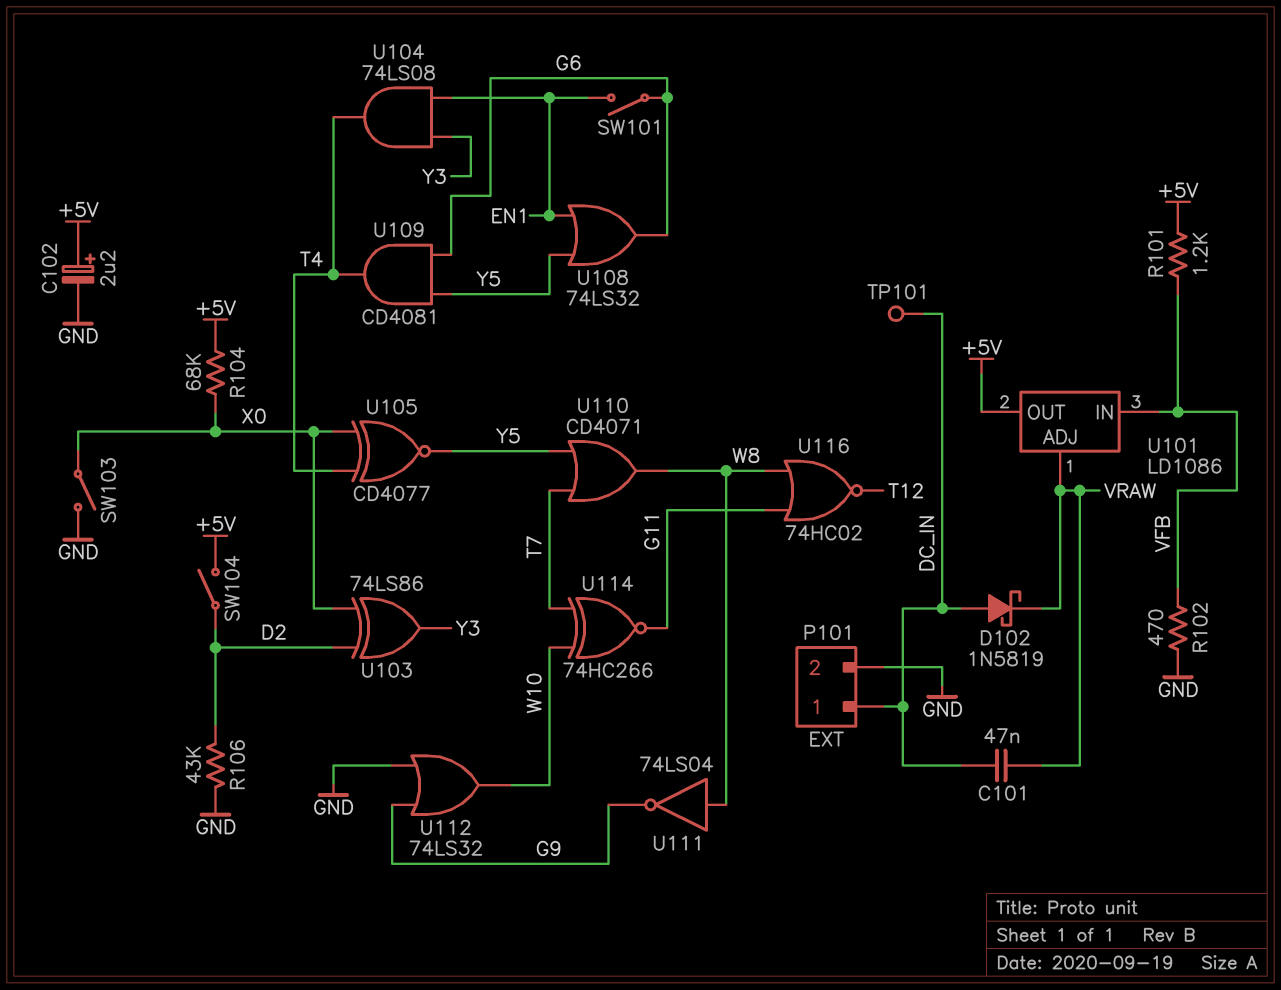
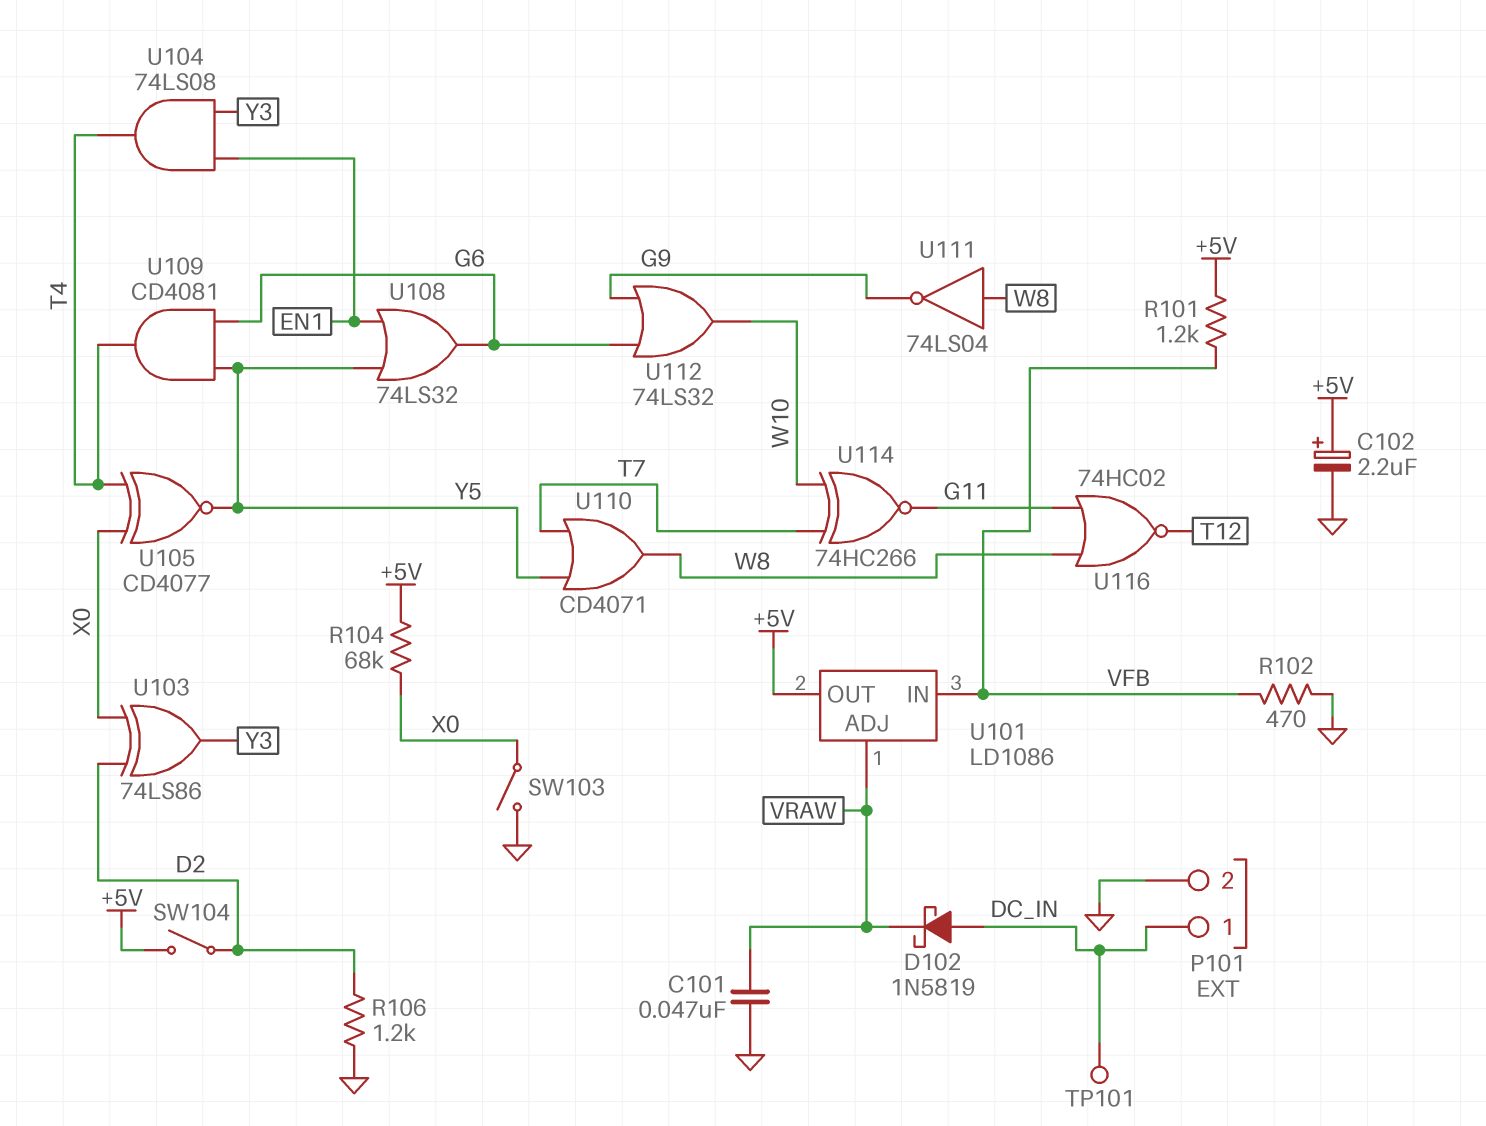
C101: 47nF (DC_IN, VRAW) -> 47nF (GND, VRAW)
R106: 43k (D2, GND) -> 1.2k (D2, GND)
SW101: switch (EN1, G6) -> none
U112: OR 74LS32 (in G9, in GND, out W10) -> OR 74LS32 (in G6, in G9, out W10)

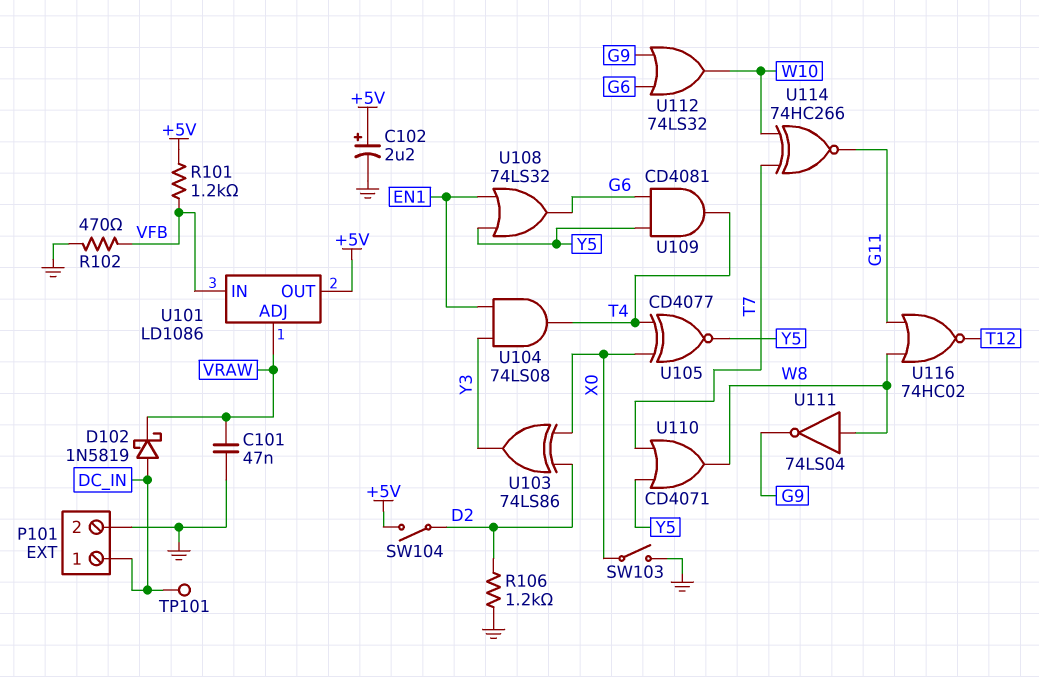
R104: 68k (+5V, X0) -> none

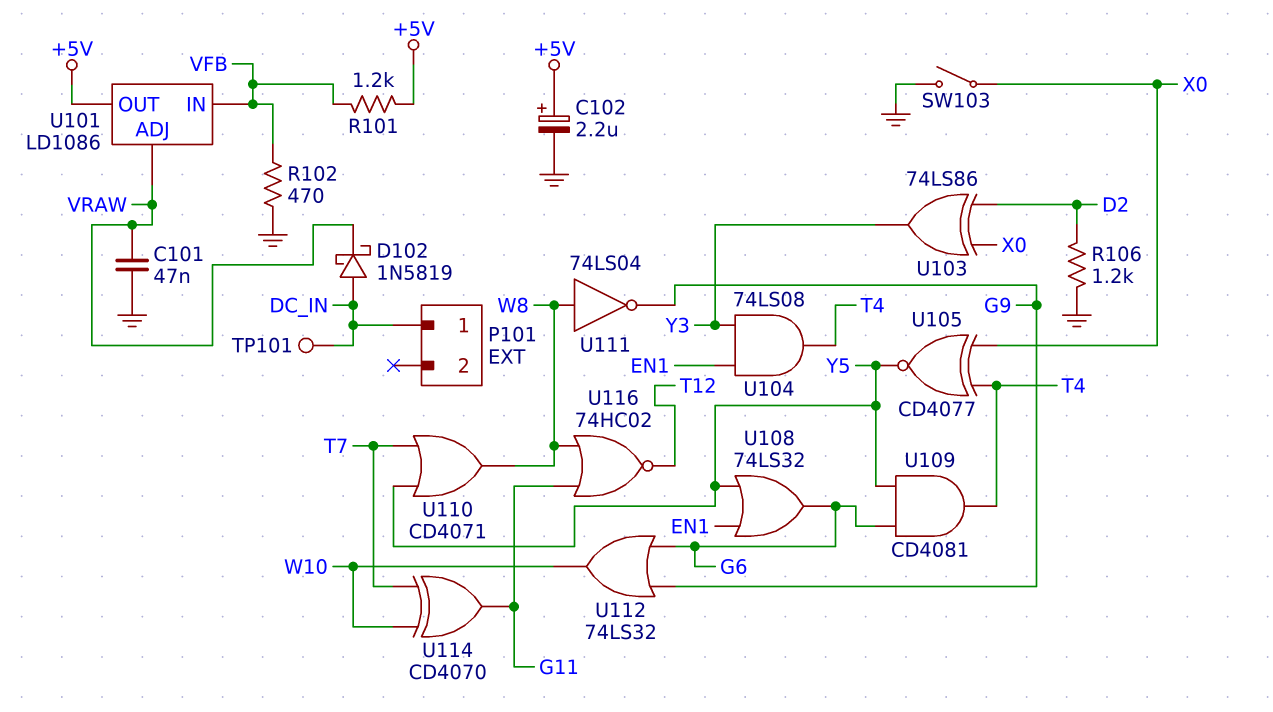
P101 pin 2: GND -> none
SW104: switch (+5V, D2) -> none
U114: XNOR 74HC266 (in T7, in W10, out G11) -> XOR CD4070 (in T7, in W10, out G11)

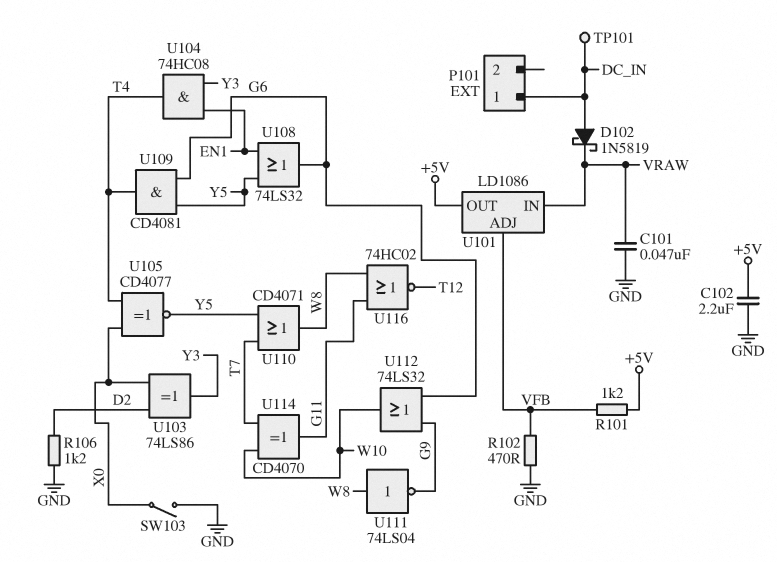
C102: 2.2uF (plus +5V, minus GND) -> 2.2uF (+5V, GND)
U101 pin ADJ: VRAW -> VFB
U101 pin IN: VFB -> VRAW
U104: AND 74LS08 (in EN1, in Y3, out T4) -> AND 74HC08 (in EN1, in Y3, out T4)

